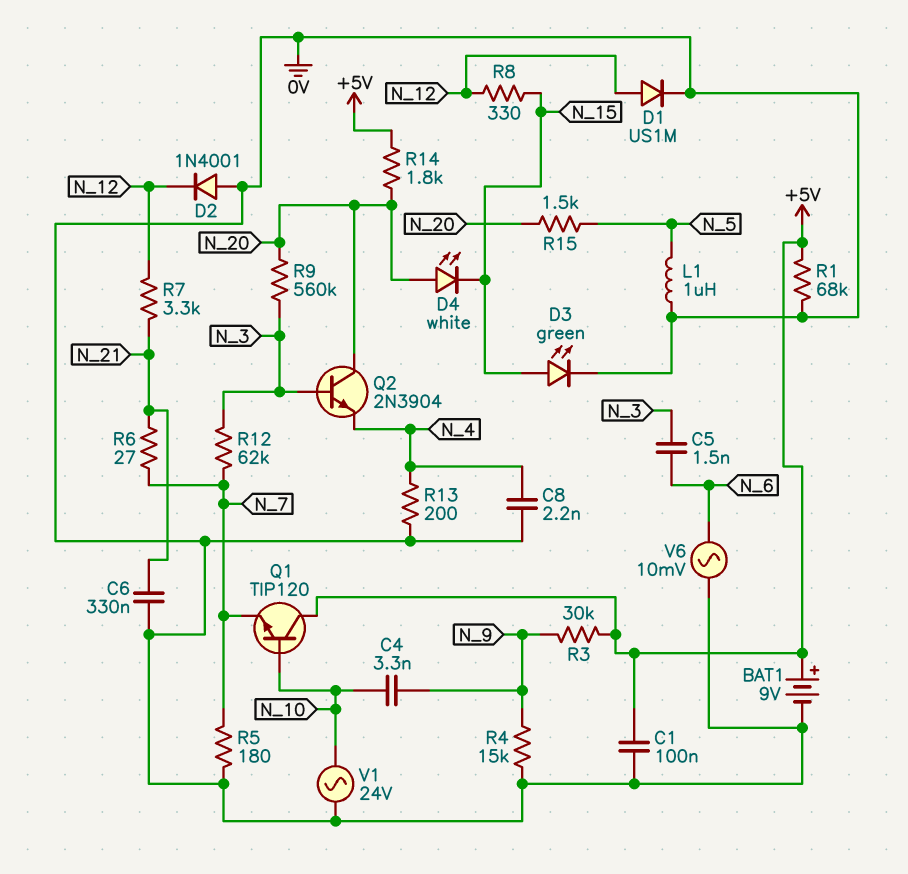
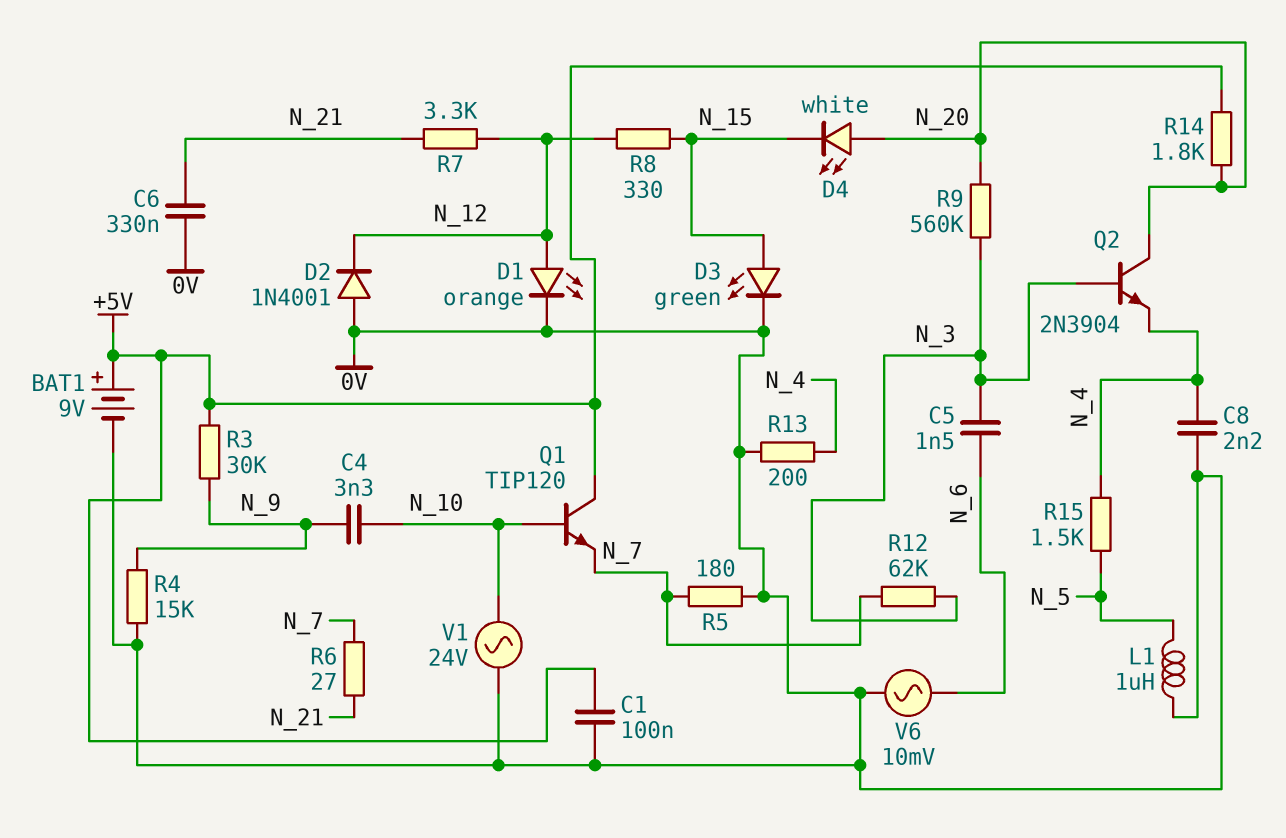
D1: diode US1M (A N_12, K 0V) -> LED orange (A N_12, K 0V)
R1: 68k (+5V, 0V) -> none
R15: 1.5k (N_5, N_20) -> 1.5k (N_4, N_5)

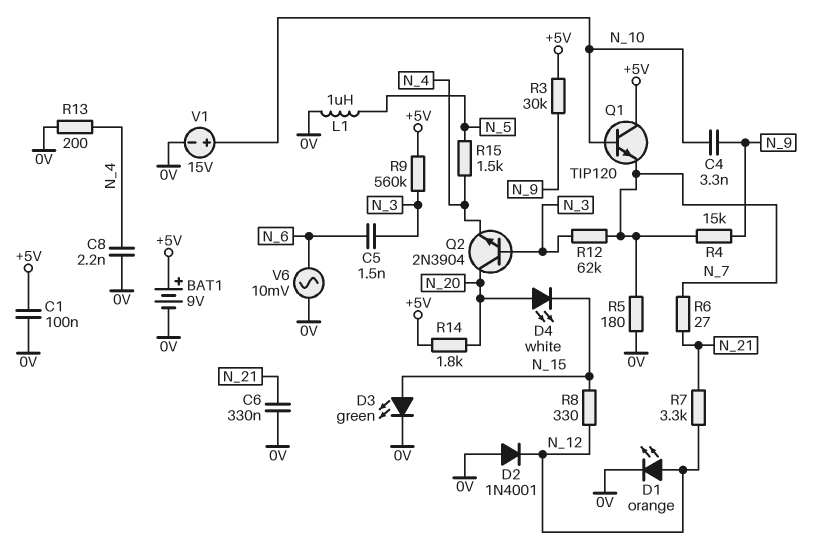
R4: 15k (0V, N_9) -> 15k (N_7, N_9)
R9: 560k (N_3, N_20) -> 560k (+5V, N_3)
V1: AC 24V (0V, N_10) -> 15V (plus N_10, minus 0V)

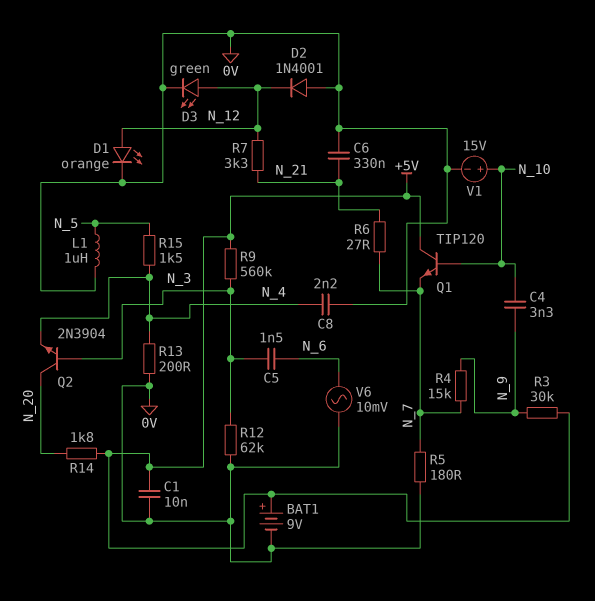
C1: 100nF (+5V, 0V) -> 10nF (+5V, 0V)
D3: LED green (A N_15, K 0V) -> LED green (A N_12, K 0V)
D4: LED white (A N_20, K N_15) -> none
R8: 330 (N_12, N_15) -> none
R12: 62k (N_3, N_7) -> 62k (0V, N_3)

